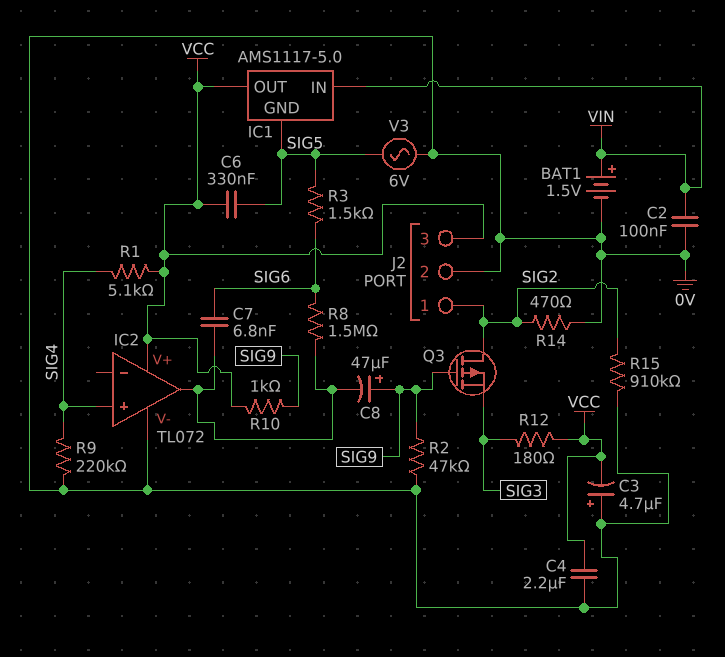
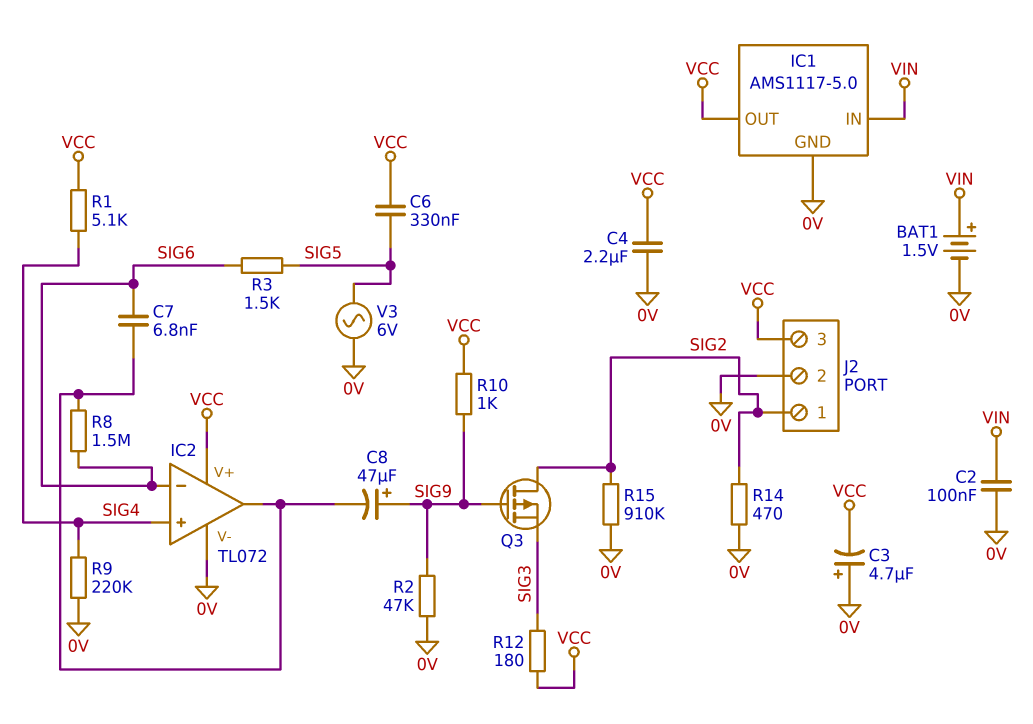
IC1 pin GND: SIG5 -> 0V
IC2 pin in-: none -> SIG6

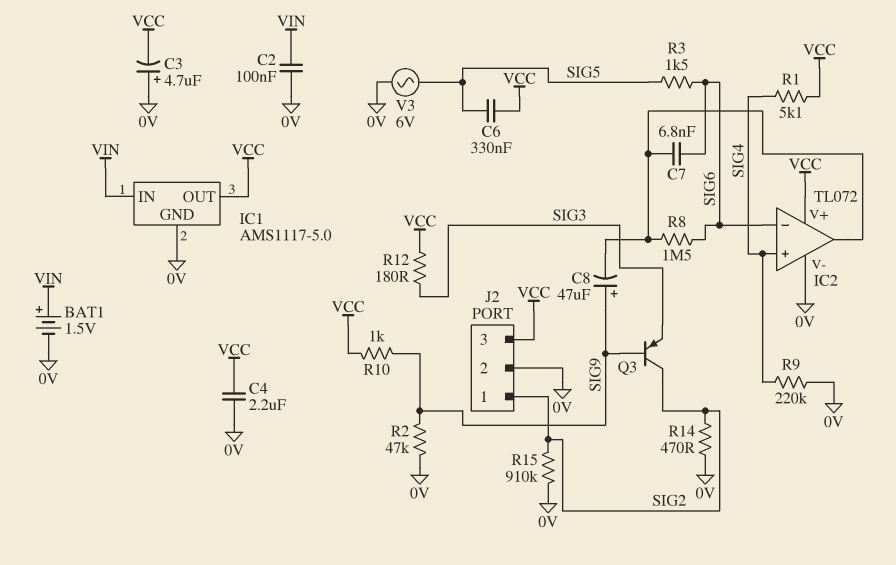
Q3: PMOS (G SIG9, D SIG2, S SIG3) -> PNP (B SIG9, C SIG2, E SIG3)

